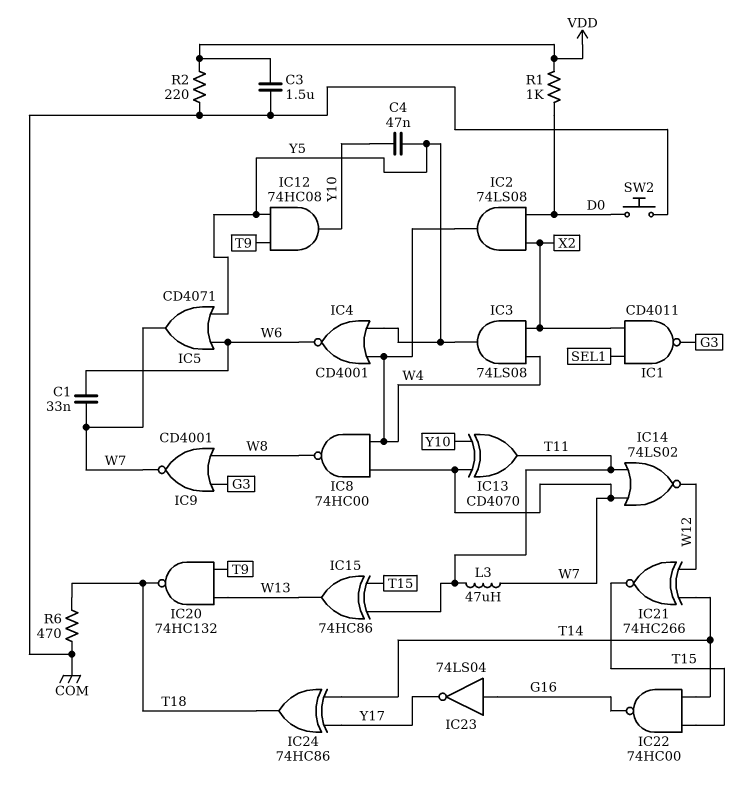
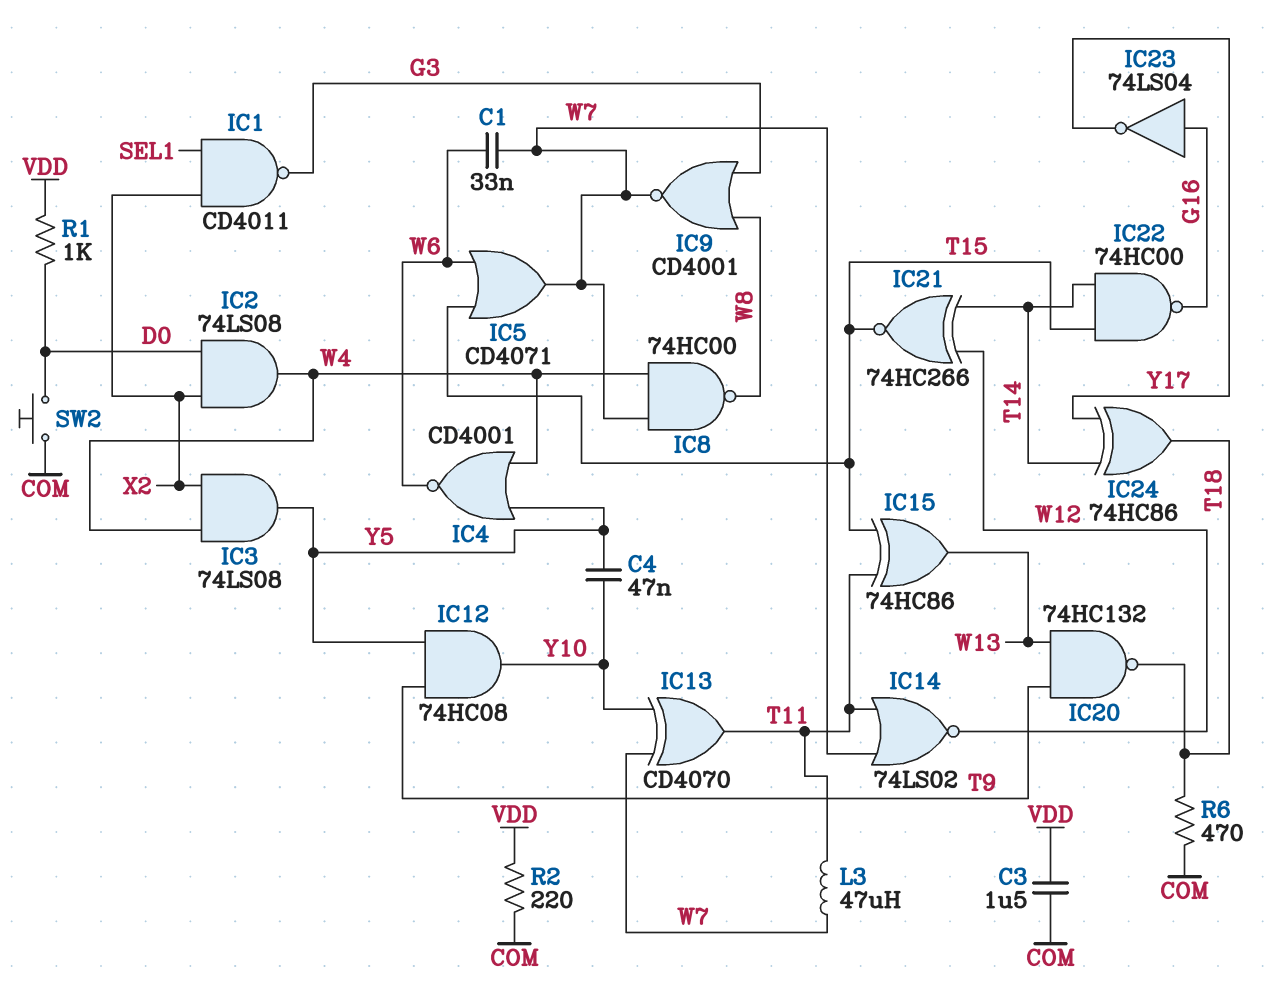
IC5: OR CD4071 (in W6, in Y5, out W7) -> OR CD4071 (in T15, in W6, out W7)

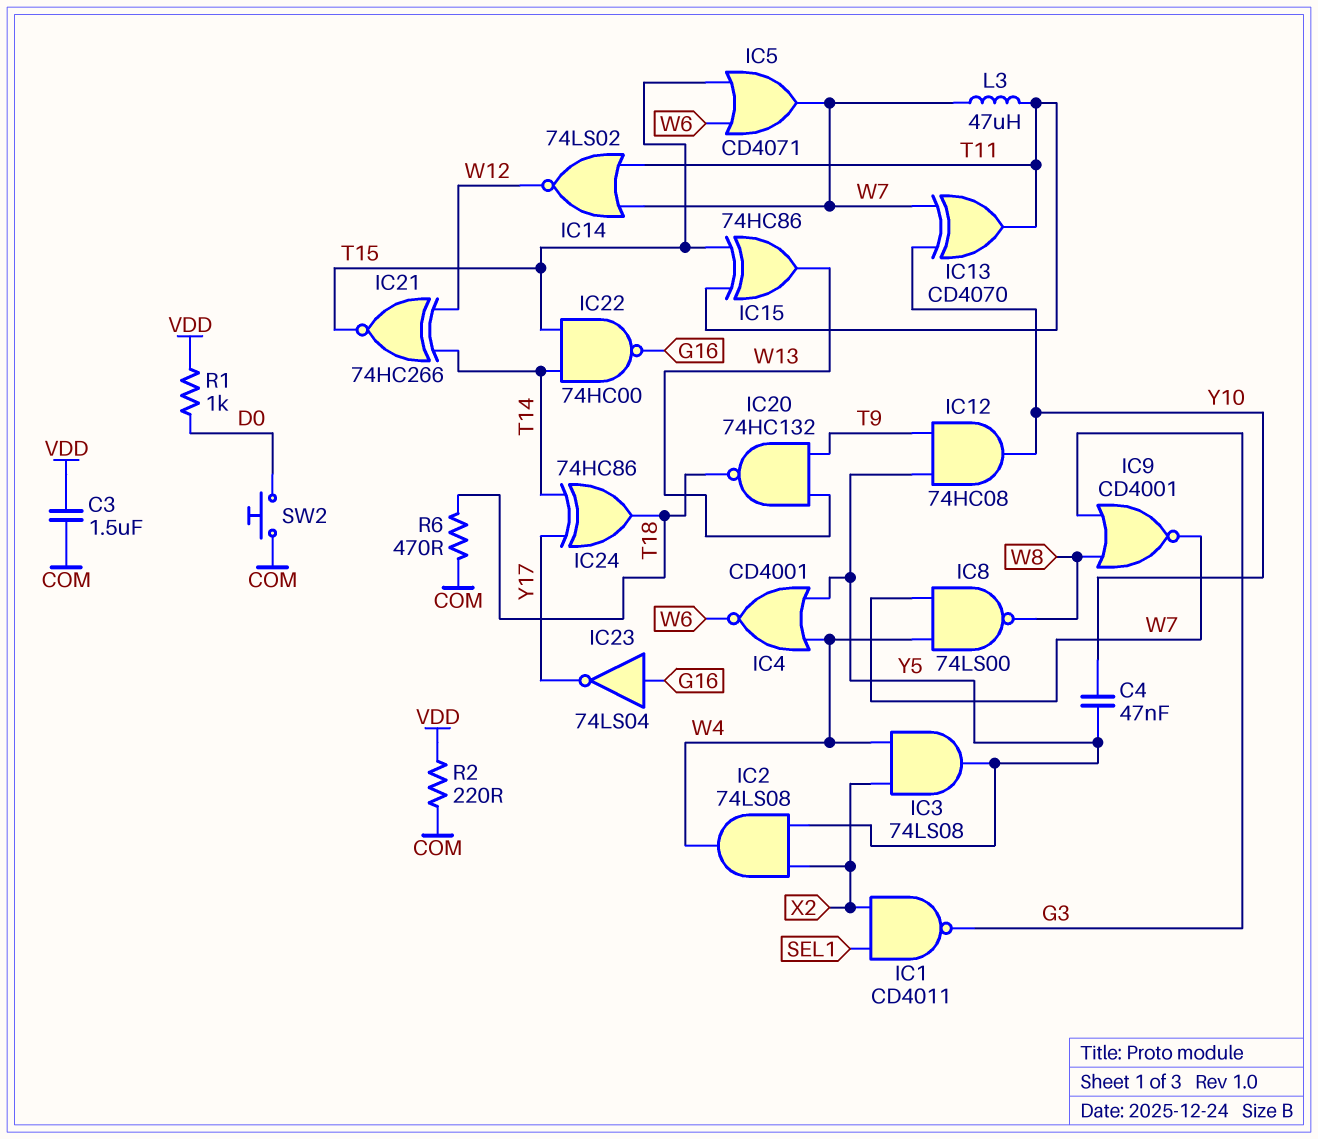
C1: 33nF (W6, W7) -> none
IC2: AND 74LS08 (in D0, in X2, out W4) -> AND 74LS08 (in X2, in Y5, out W4)
IC8: NAND 74HC00 (in W4, in W7, out W8) -> NAND 74LS00 (in W4, in W7, out W8)

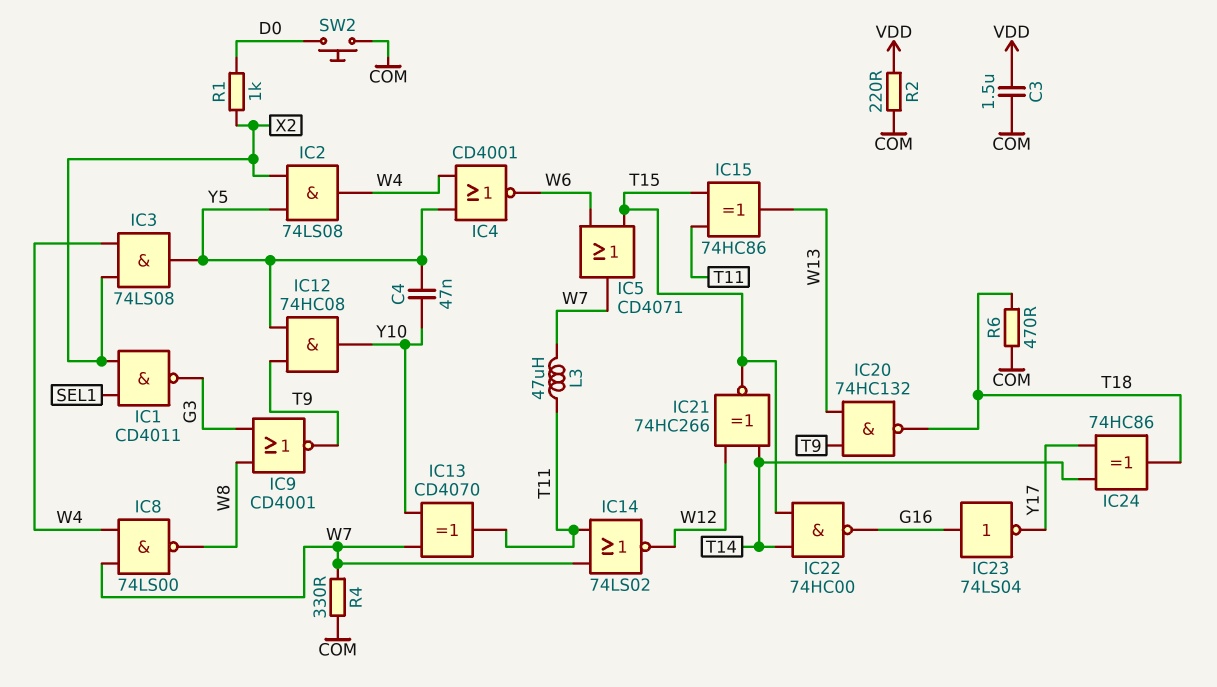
IC9: NOR CD4001 (in G3, in W8, out W7) -> NOR CD4001 (in G3, in W8, out T9)
R1: 1k (D0, VDD) -> 1k (D0, X2)
R4: none -> 330 (COM, W7)

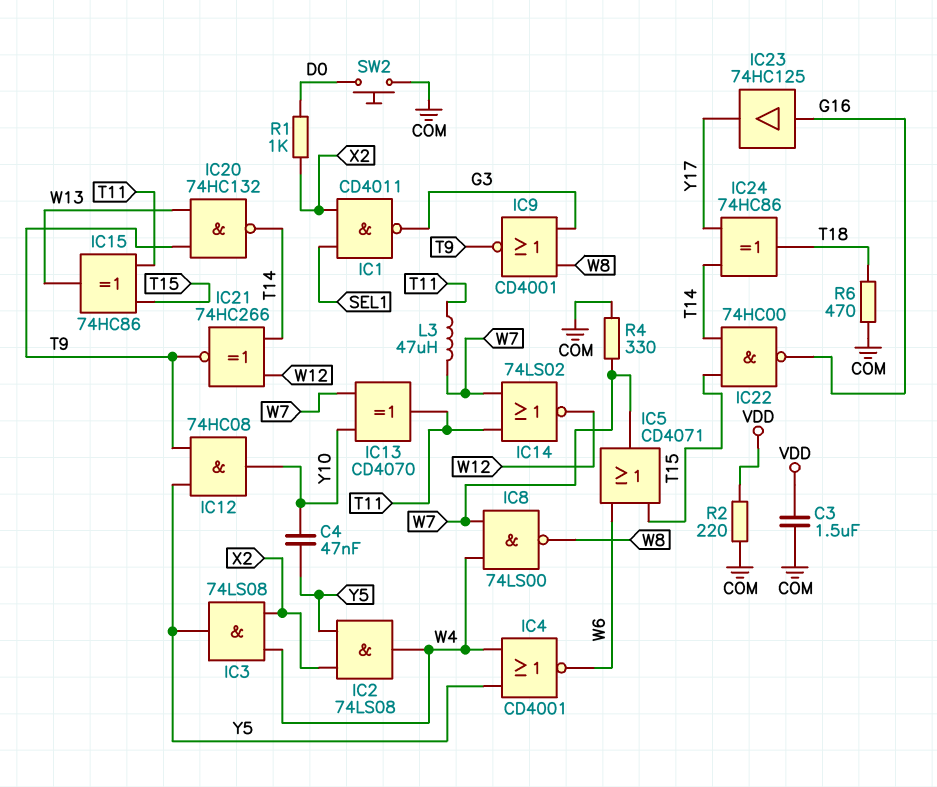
IC20: NAND 74HC132 (in T9, in W13, out T18) -> NAND 74HC132 (in T9, in W13, out T14)
IC21: XNOR 74HC266 (in T14, in W12, out T15) -> XNOR 74HC266 (in T14, in W12, out T9)
IC23: NOT 74LS04 (in G16, out Y17) -> buffer 74HC125 (in G16, out Y17)

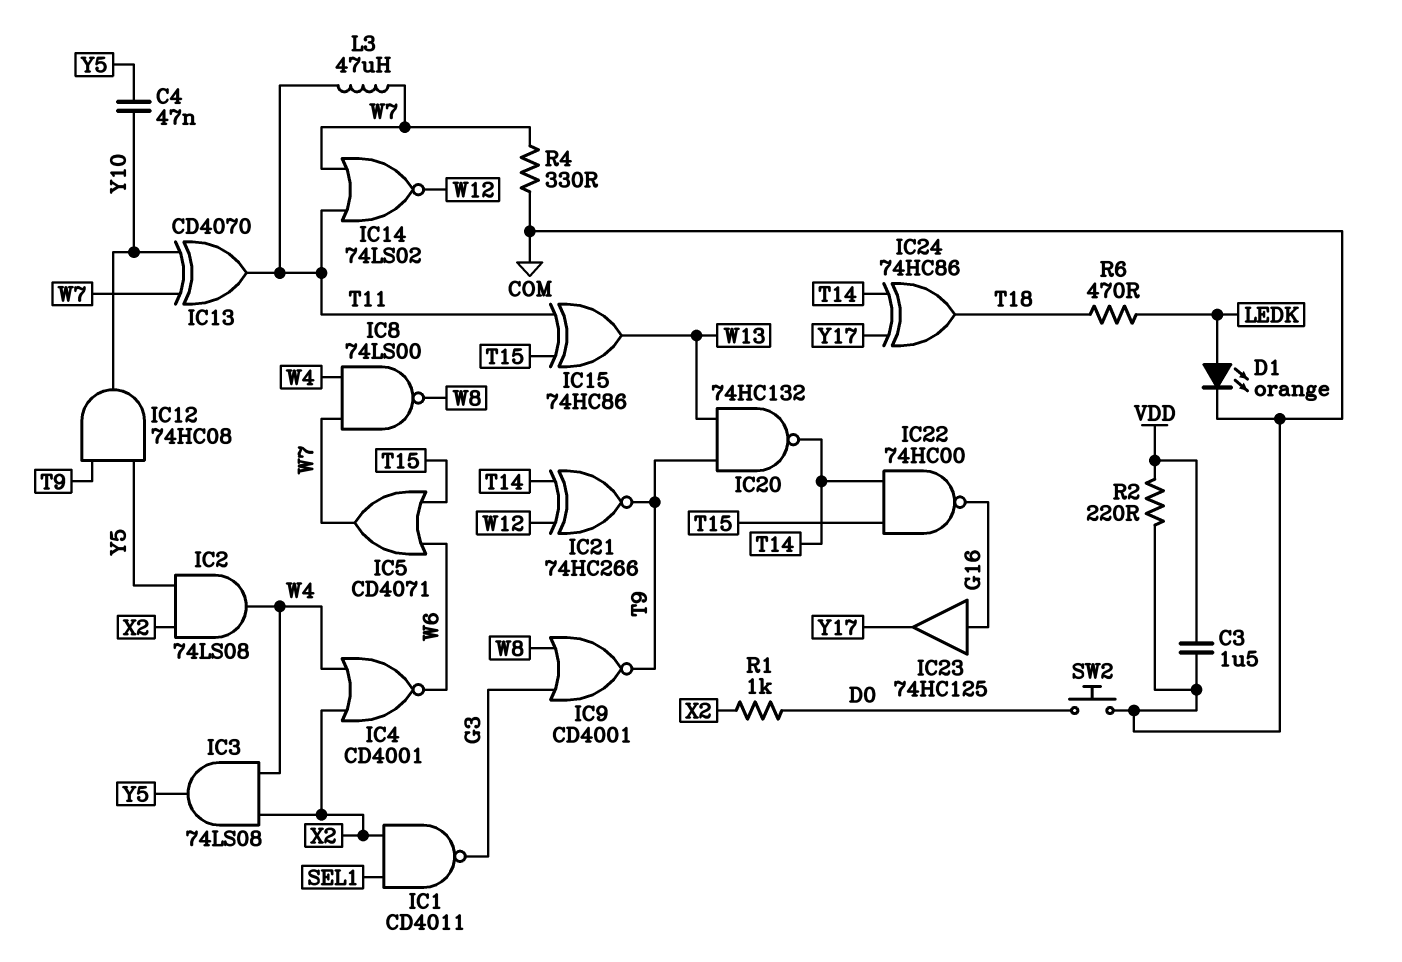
D1: none -> LED orange (A LEDK, K COM)
IC4: NOR CD4001 (in W4, in Y5, out W6) -> NOR CD4001 (in W4, in X2, out W6)
R6: 470 (COM, T18) -> 470 (LEDK, T18)

